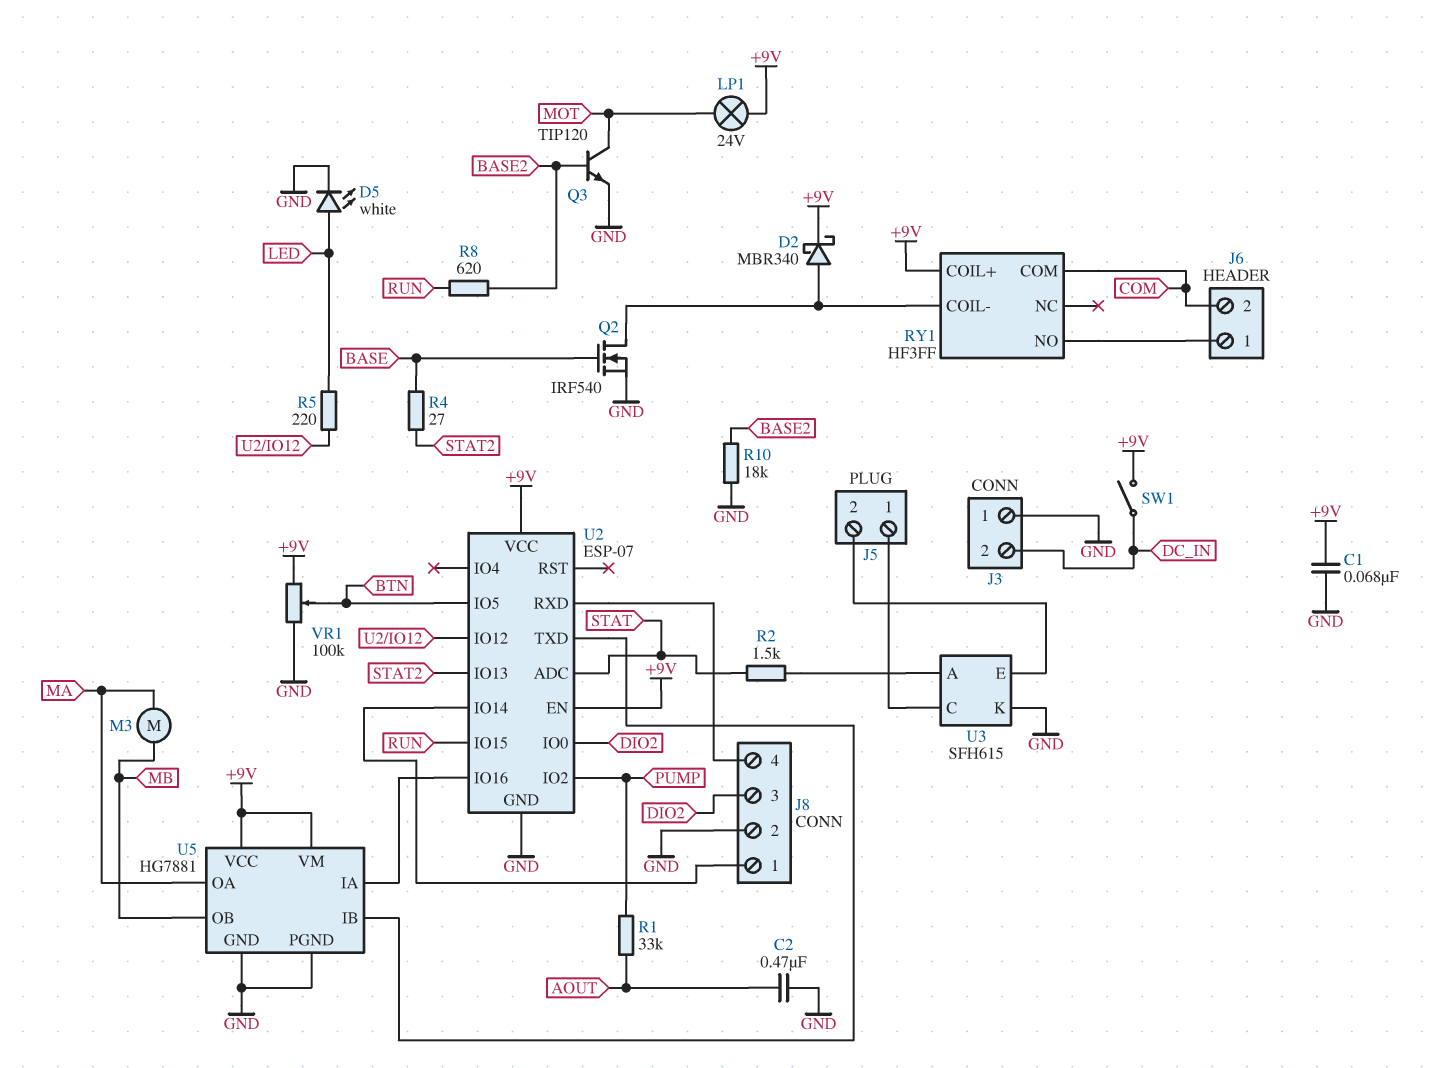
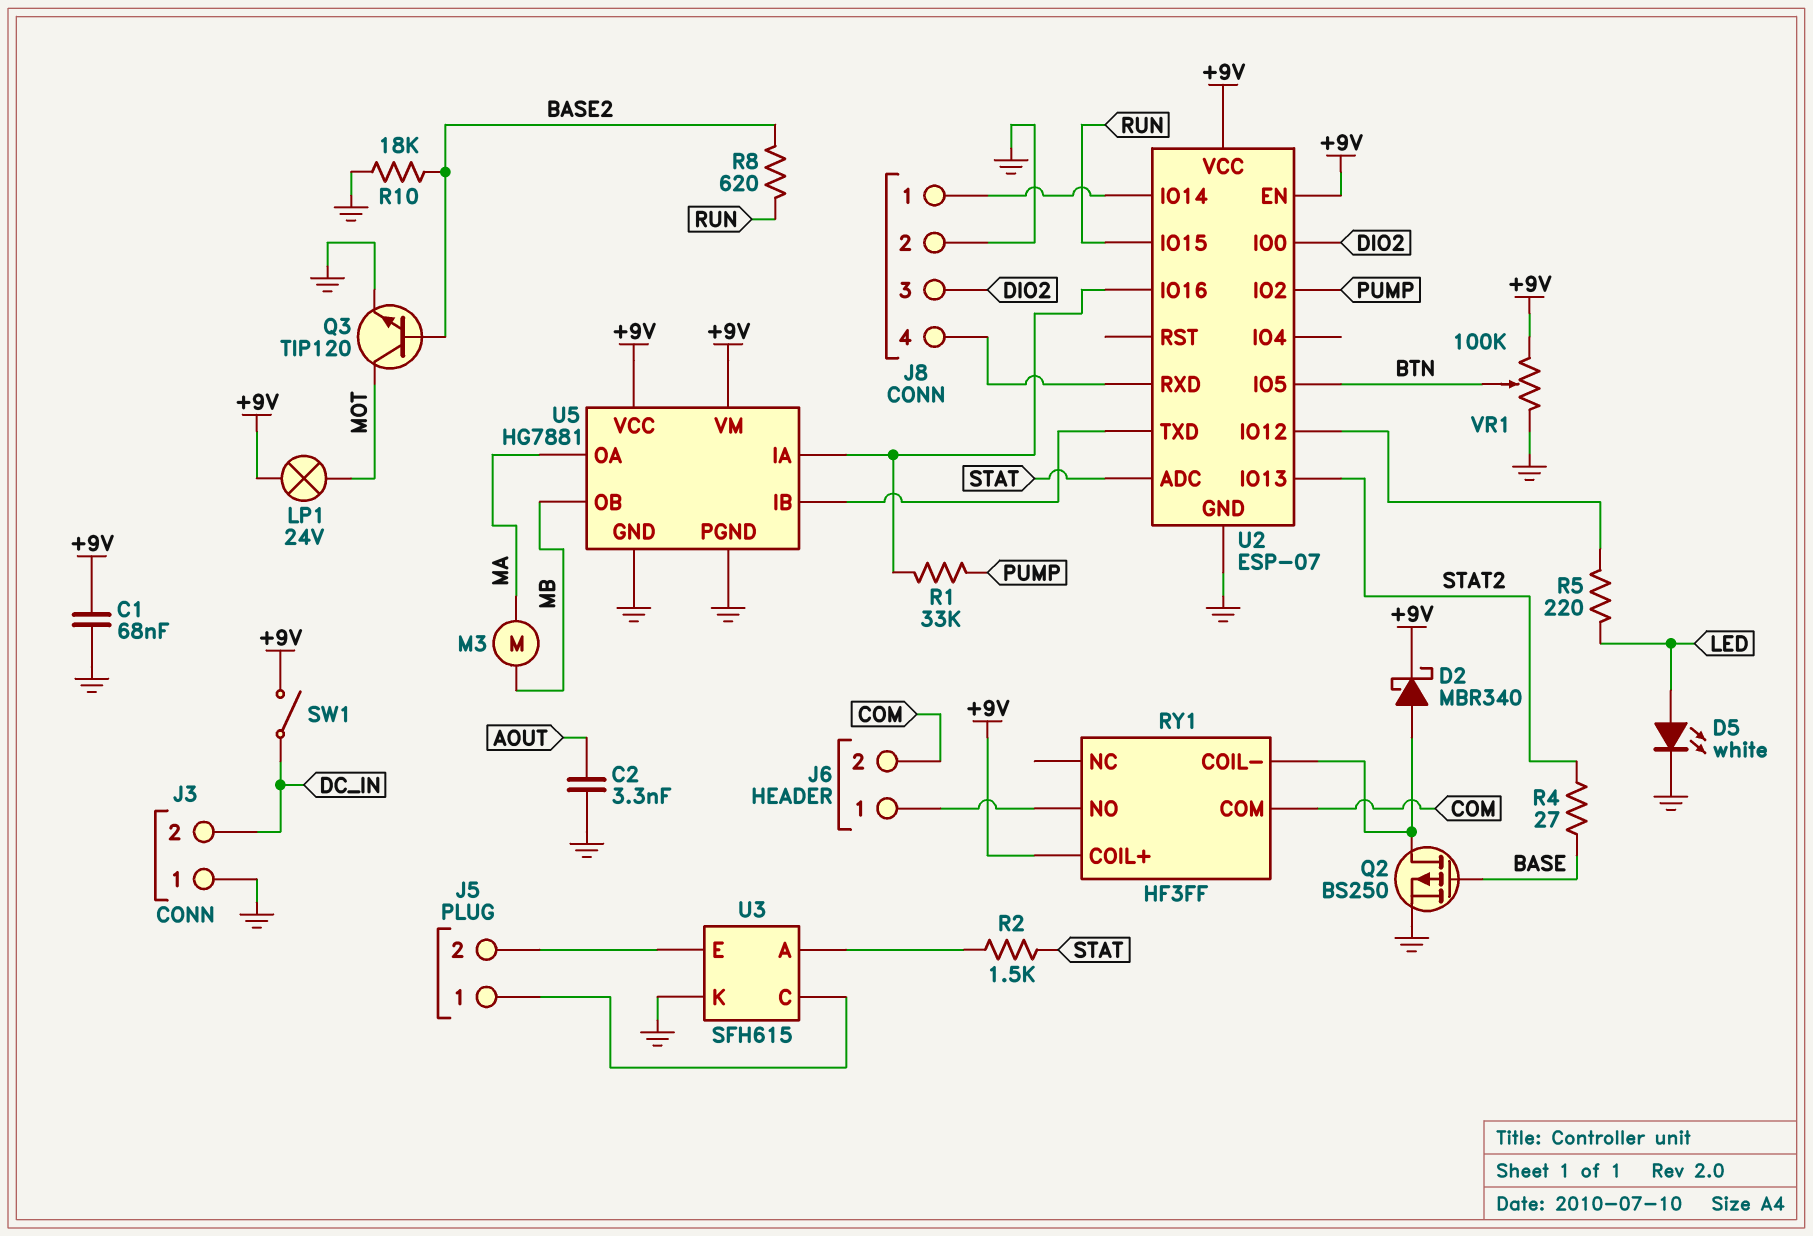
C2: 470nF (AOUT, GND) -> 3.3nF (AOUT, GND)
Q2: NMOS IRF540 (G BASE, D RY1/COIL-, S GND) -> PMOS BS250 (G BASE, D RY1/COIL-, S GND)
R1: 33k (AOUT, PUMP) -> 33k (PUMP, U2/IO16)

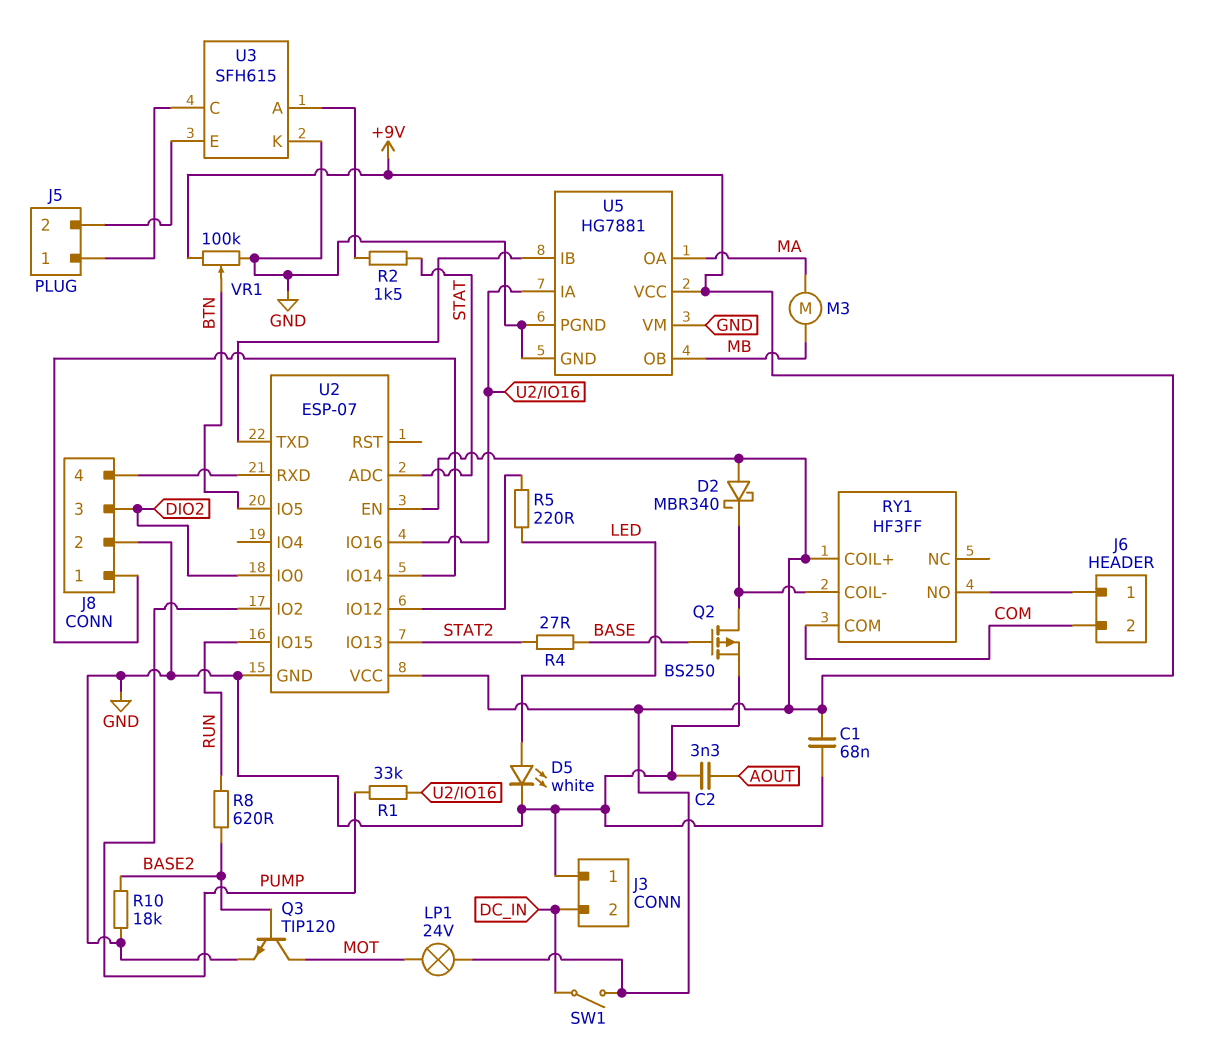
D2: schottky MBR340 (A RY1/COIL-, K +9V) -> schottky MBR340 (A +9V, K RY1/COIL-)
U5 pin VM: +9V -> GND

